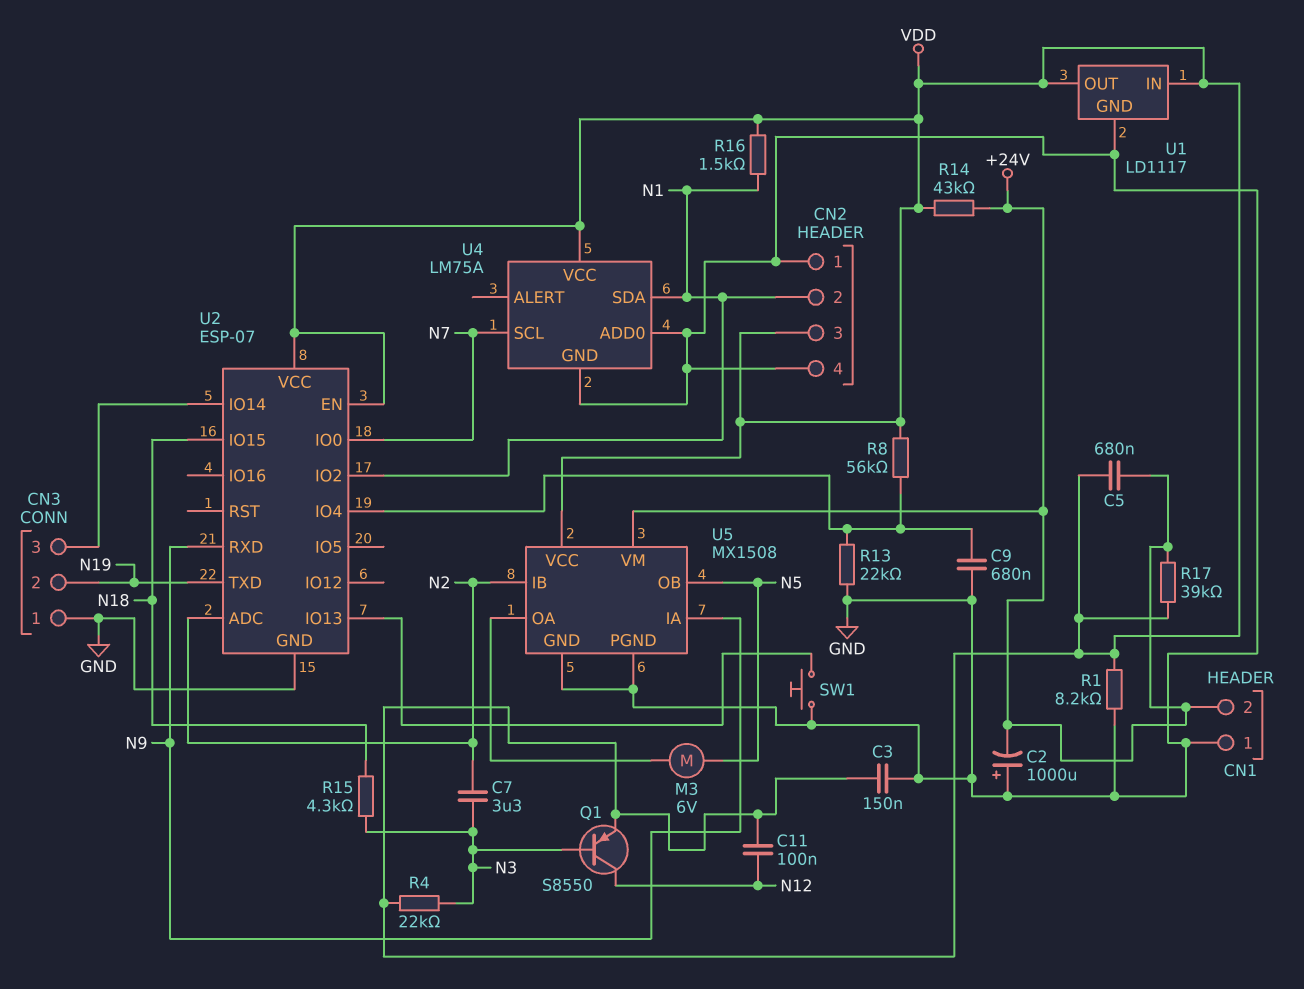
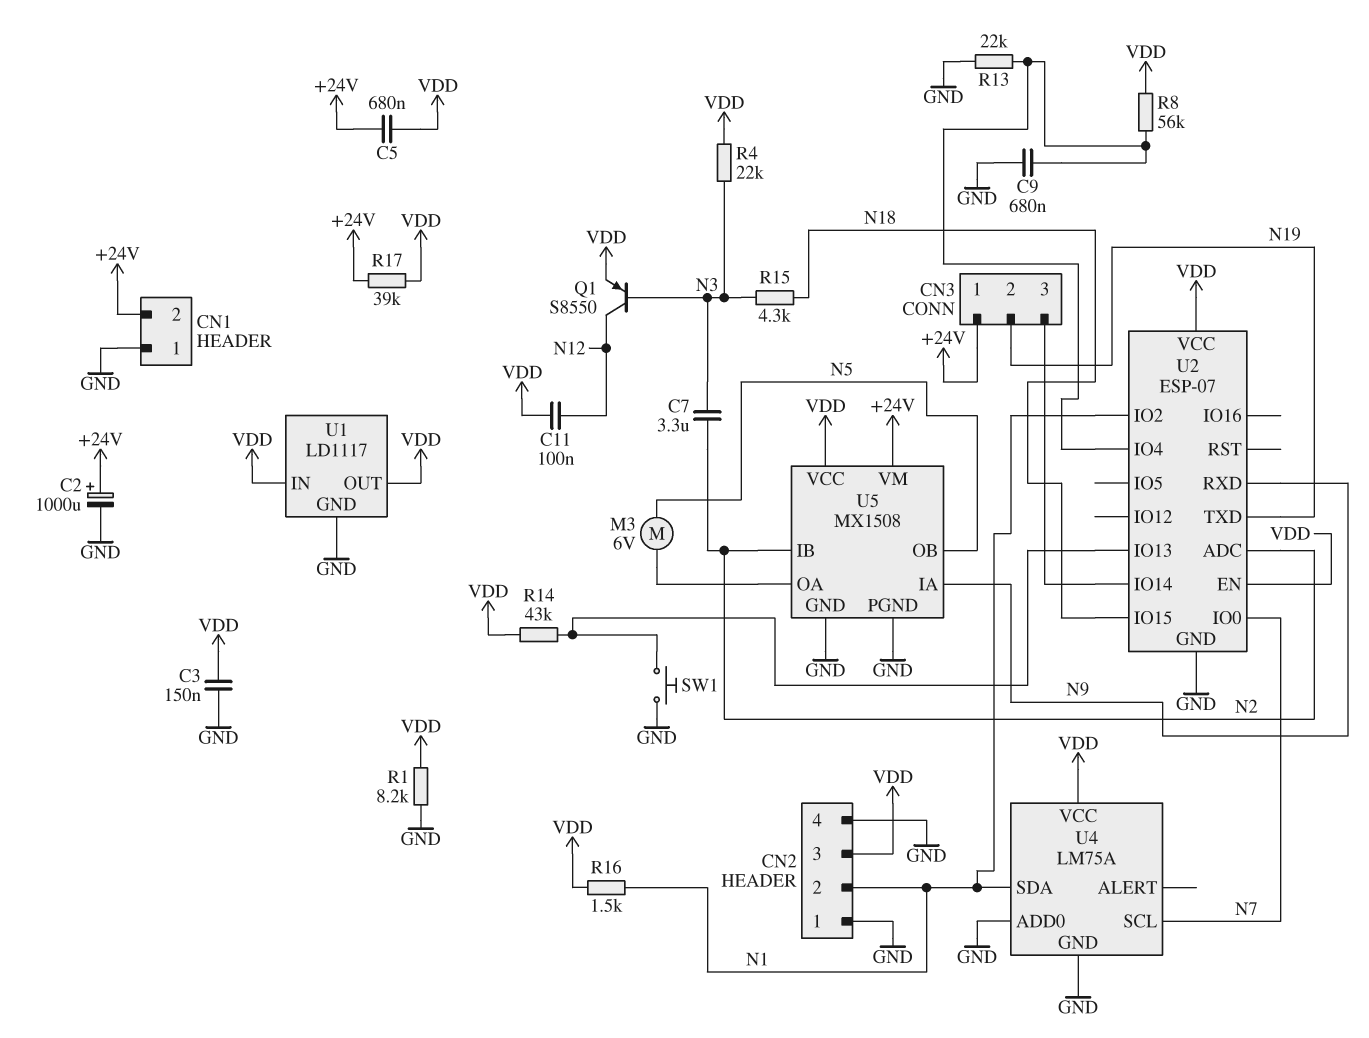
C2: 1000uF (plus GND, minus +24V) -> 1000uF (plus +24V, minus GND)
CN3 pin 1: GND -> +24V
R14: 43k (+24V, VDD) -> 43k (U2/IO13, VDD)

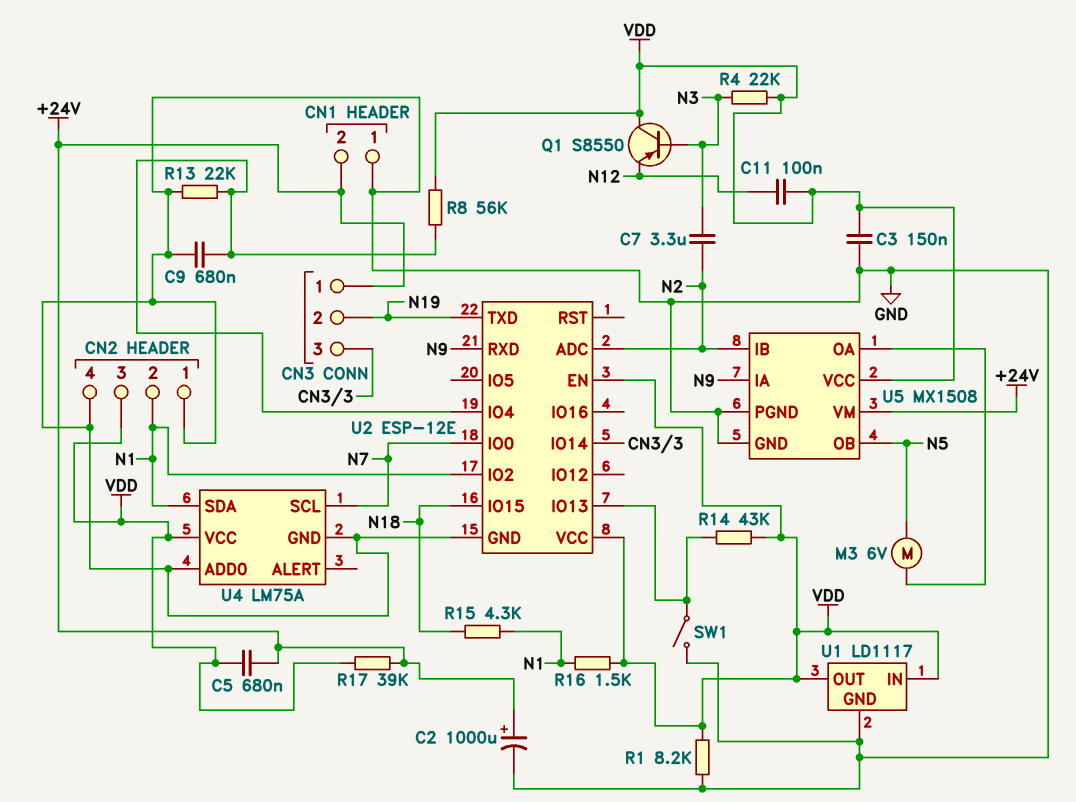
Q1: PNP S8550 (B N3, C N12, E VDD) -> PNP S8550 (B N3, C VDD, E N12)
R15: 4.3k (N3, N18) -> 4.3k (N1, N18)
SW1: button (GND, U2/IO13) -> switch (GND, U2/IO13)
U2: ESP-07 -> ESP-12E

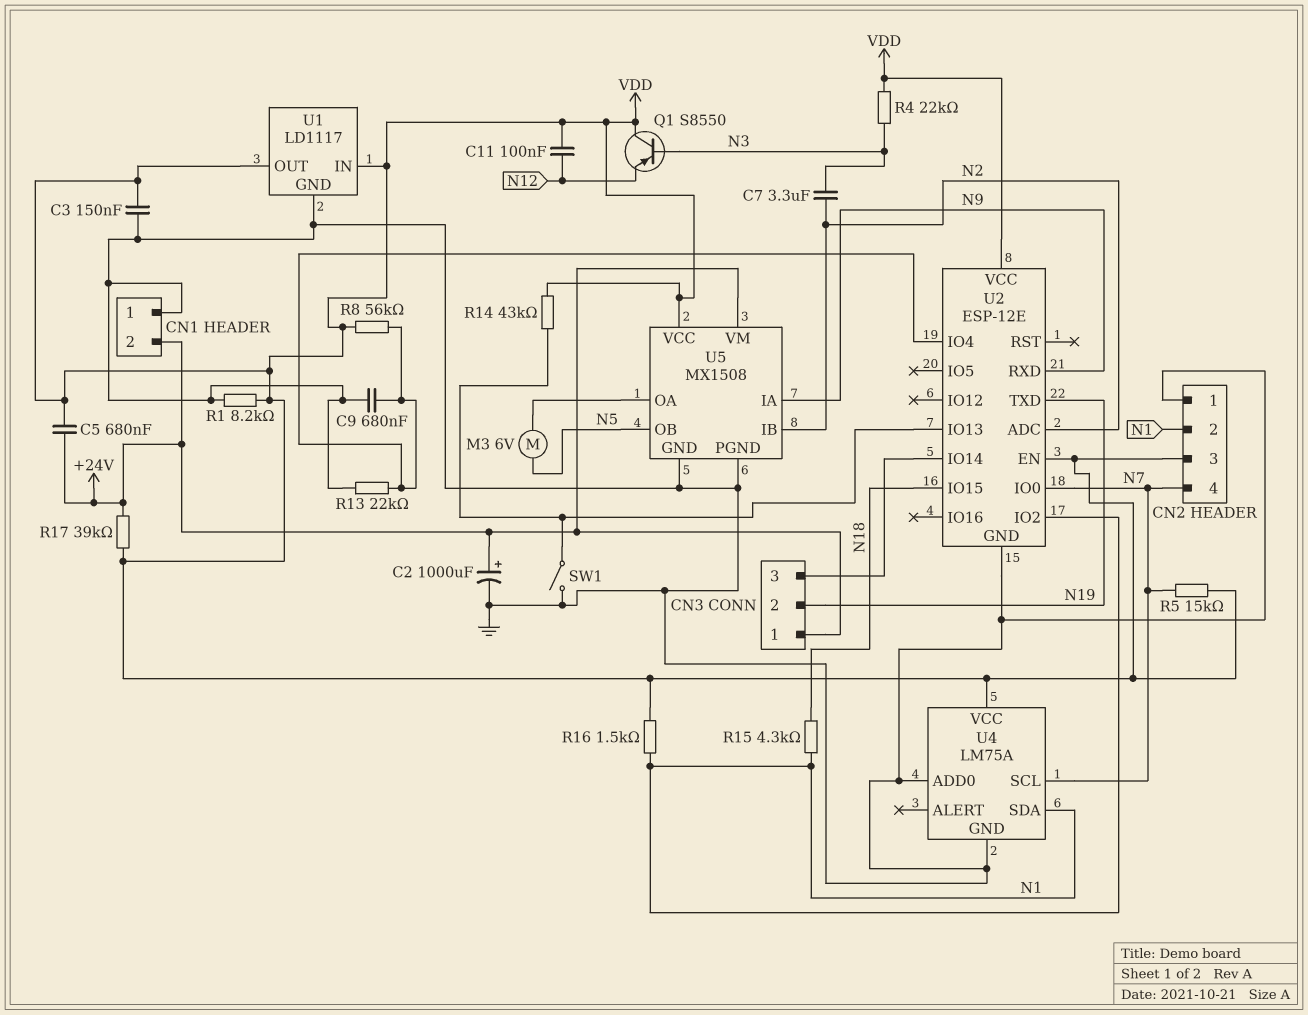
CN2 pin 4: GND -> N7
R5: none -> 15k (N7, VDD)

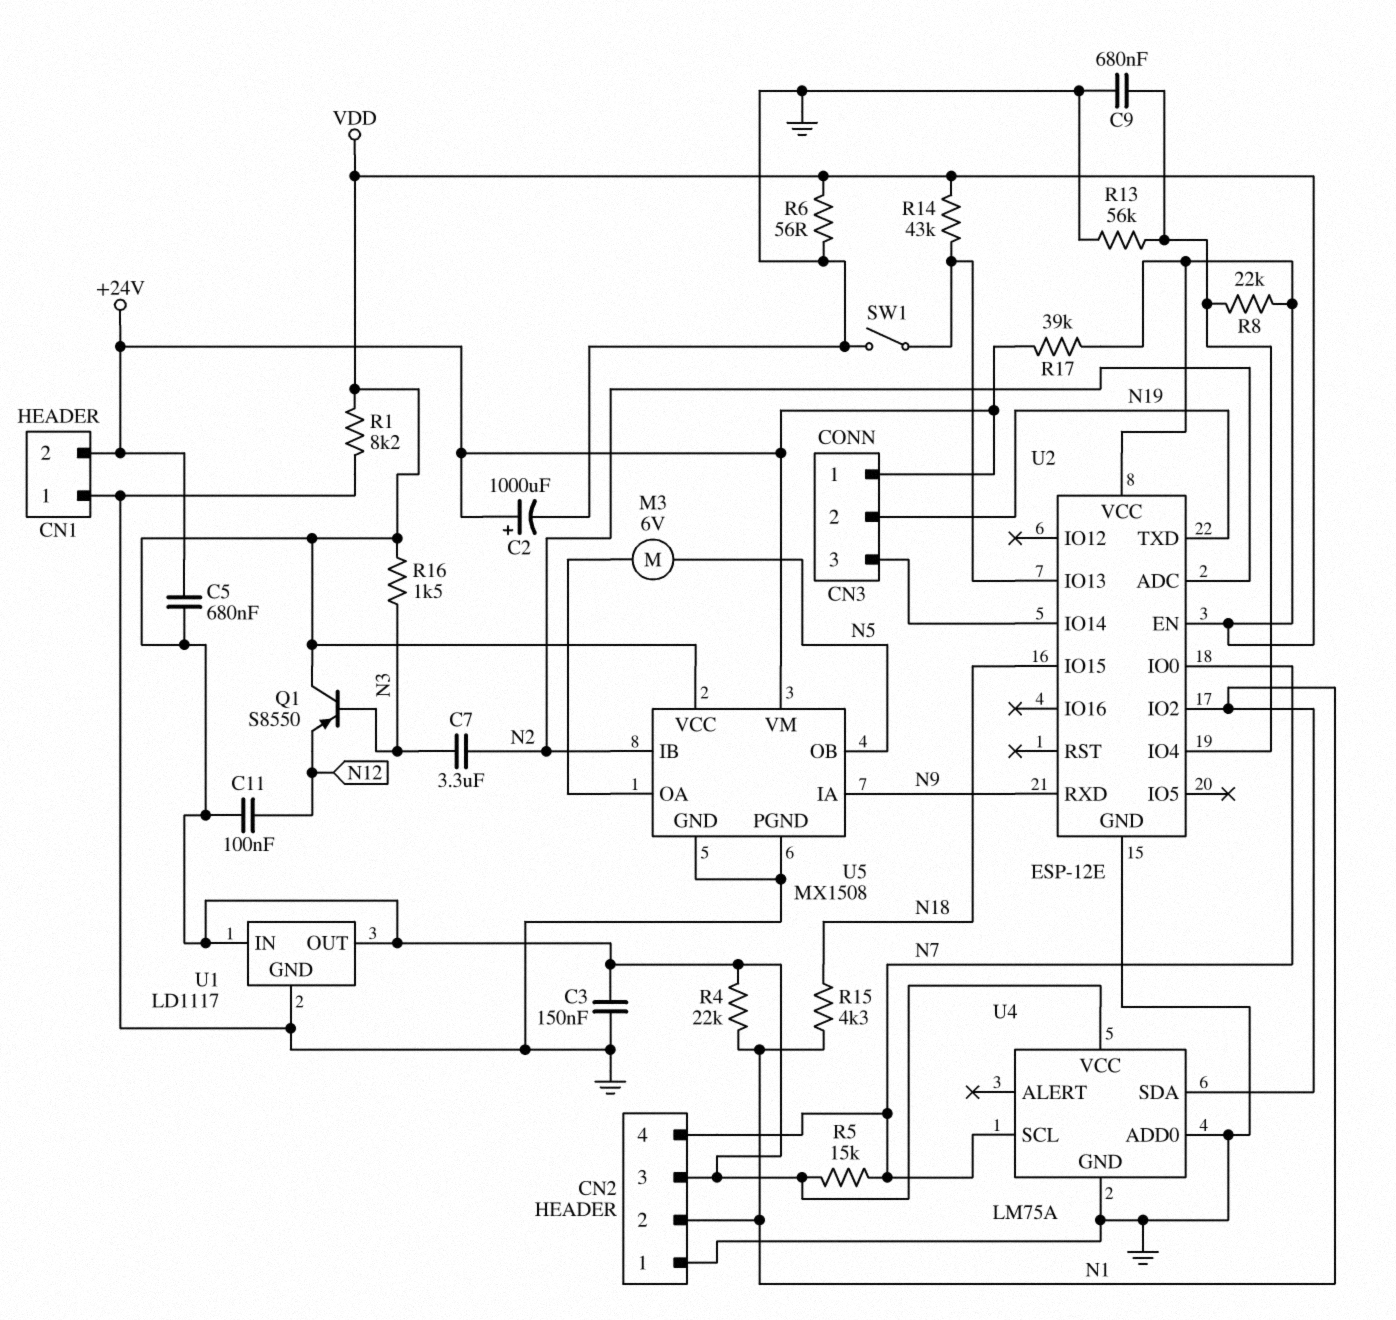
R4: 22k (N3, VDD) -> 22k (N1, VDD)
R6: none -> 56 (GND, VDD)
R8: 56k (U2/IO4, VDD) -> 22k (U2/IO4, VDD)
R13: 22k (GND, U2/IO4) -> 56k (GND, U2/IO4)
R16: 1.5k (N1, VDD) -> 1.5k (N3, VDD)

